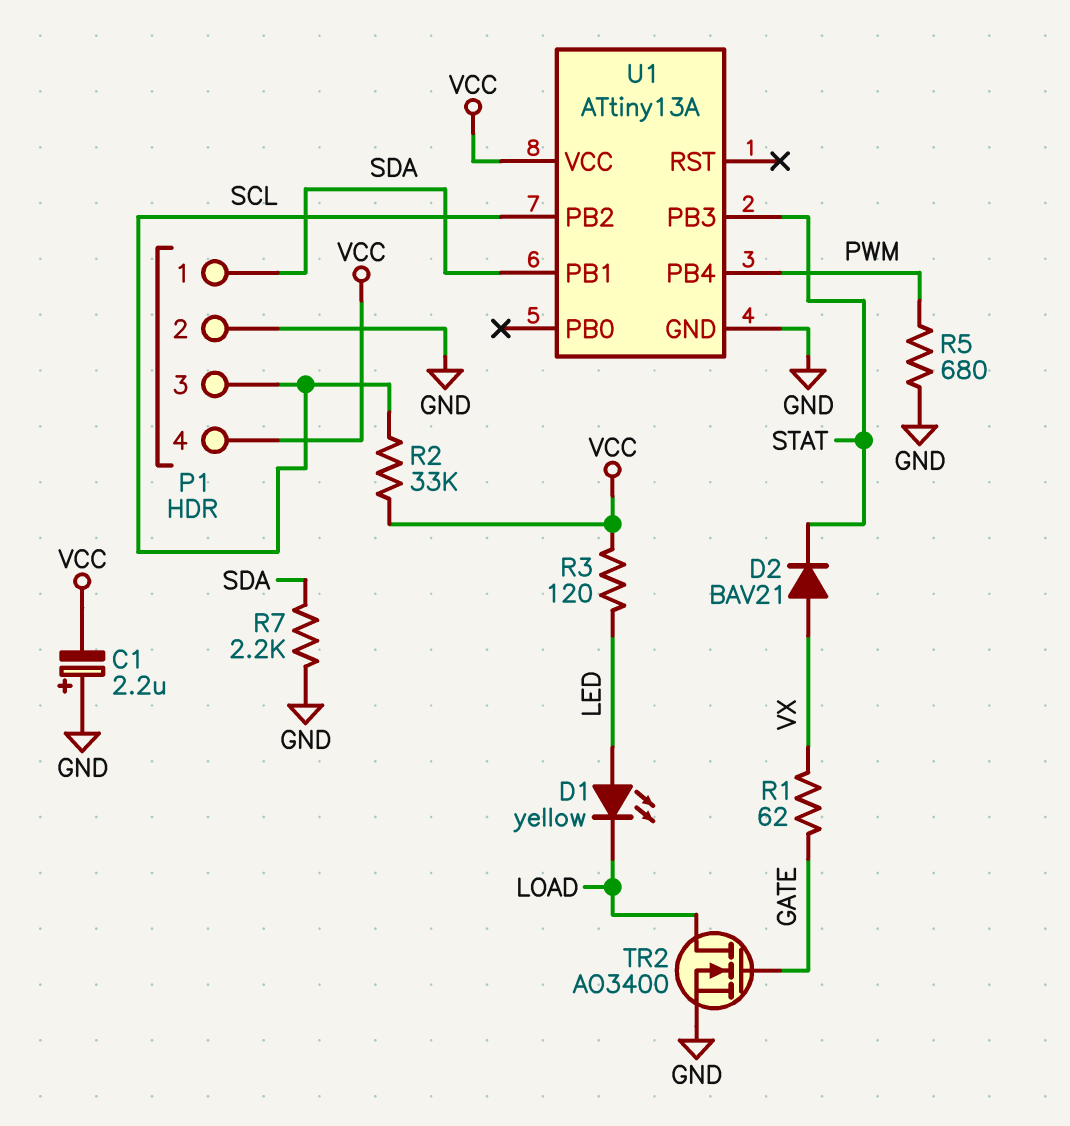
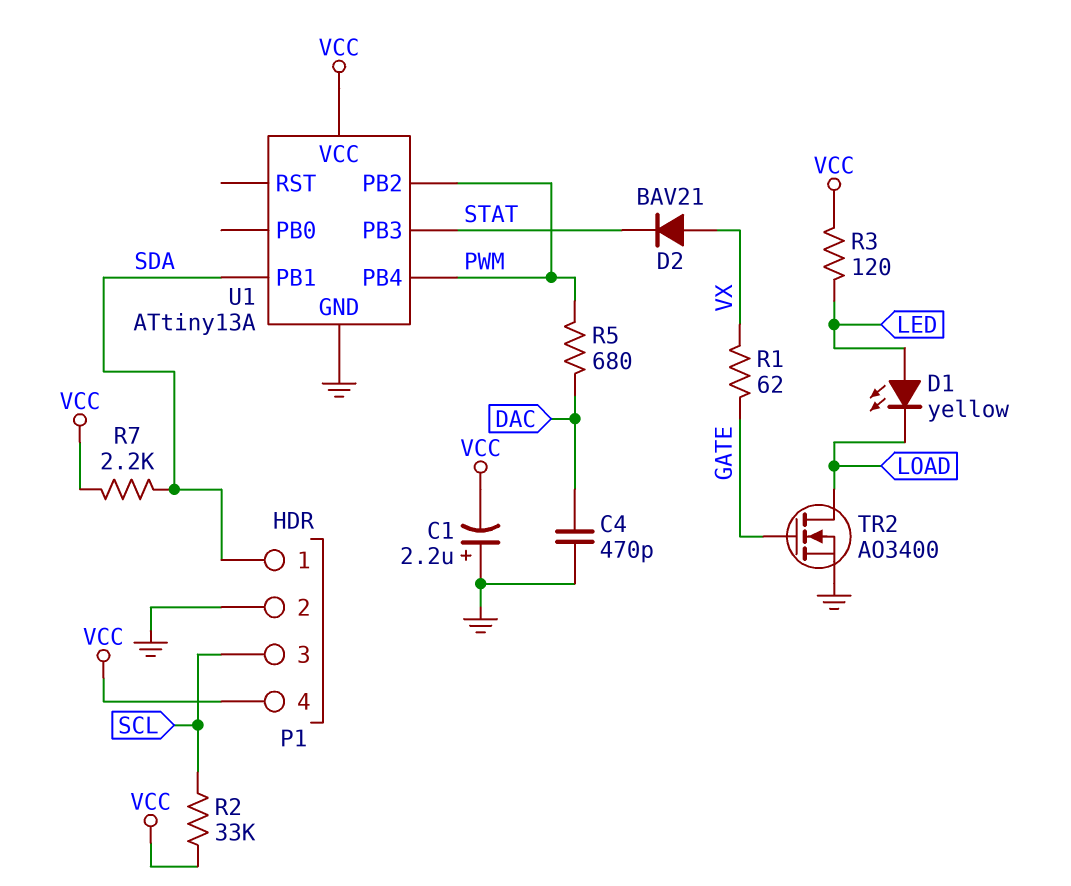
C4: none -> 470pF (DAC, GND)
R5: 680 (GND, PWM) -> 680 (DAC, PWM)
R7: 2.2k (GND, SDA) -> 2.2k (SDA, VCC)
U1 pin PB2: SCL -> PWM

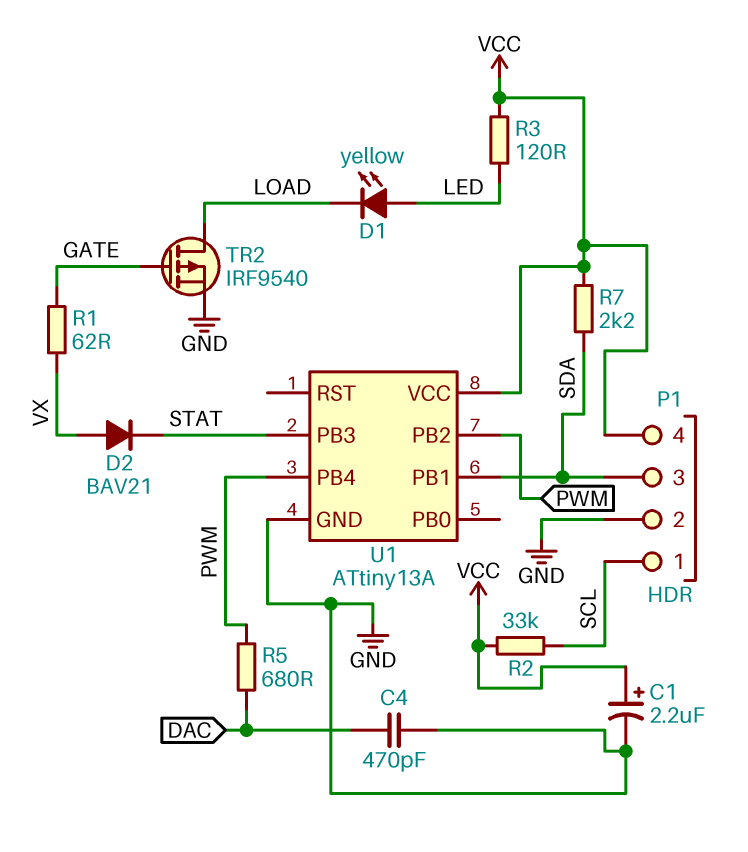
C1: 2.2uF (plus GND, minus VCC) -> 2.2uF (plus VCC, minus GND)
P1 pin 1: SDA -> SCL
P1 pin 3: SCL -> SDA
TR2: NMOS AO3400 (G GATE, D LOAD, S GND) -> PMOS IRF9540 (G GATE, D LOAD, S GND)

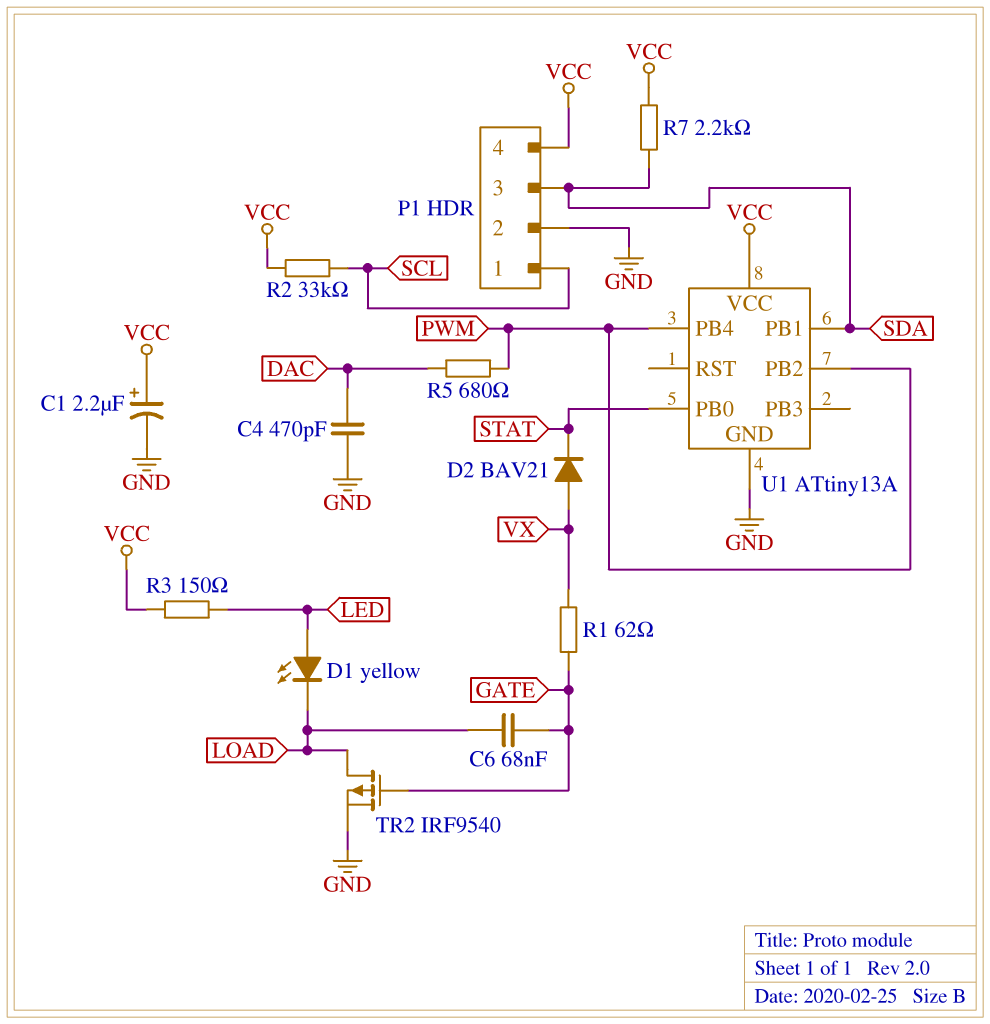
C6: none -> 68nF (GATE, LOAD)
R3: 120 (LED, VCC) -> 150 (LED, VCC)
U1 pin PB0: none -> STAT
U1 pin PB3: STAT -> none

